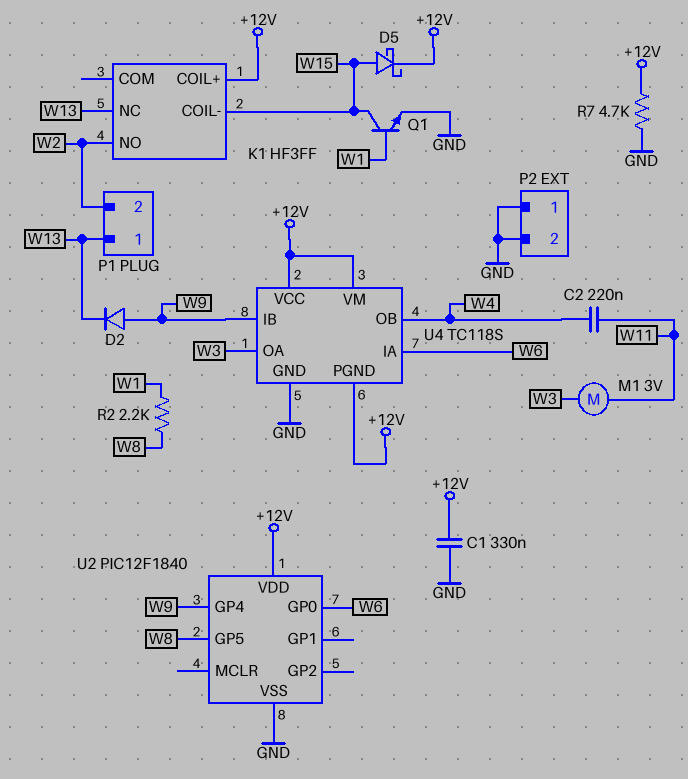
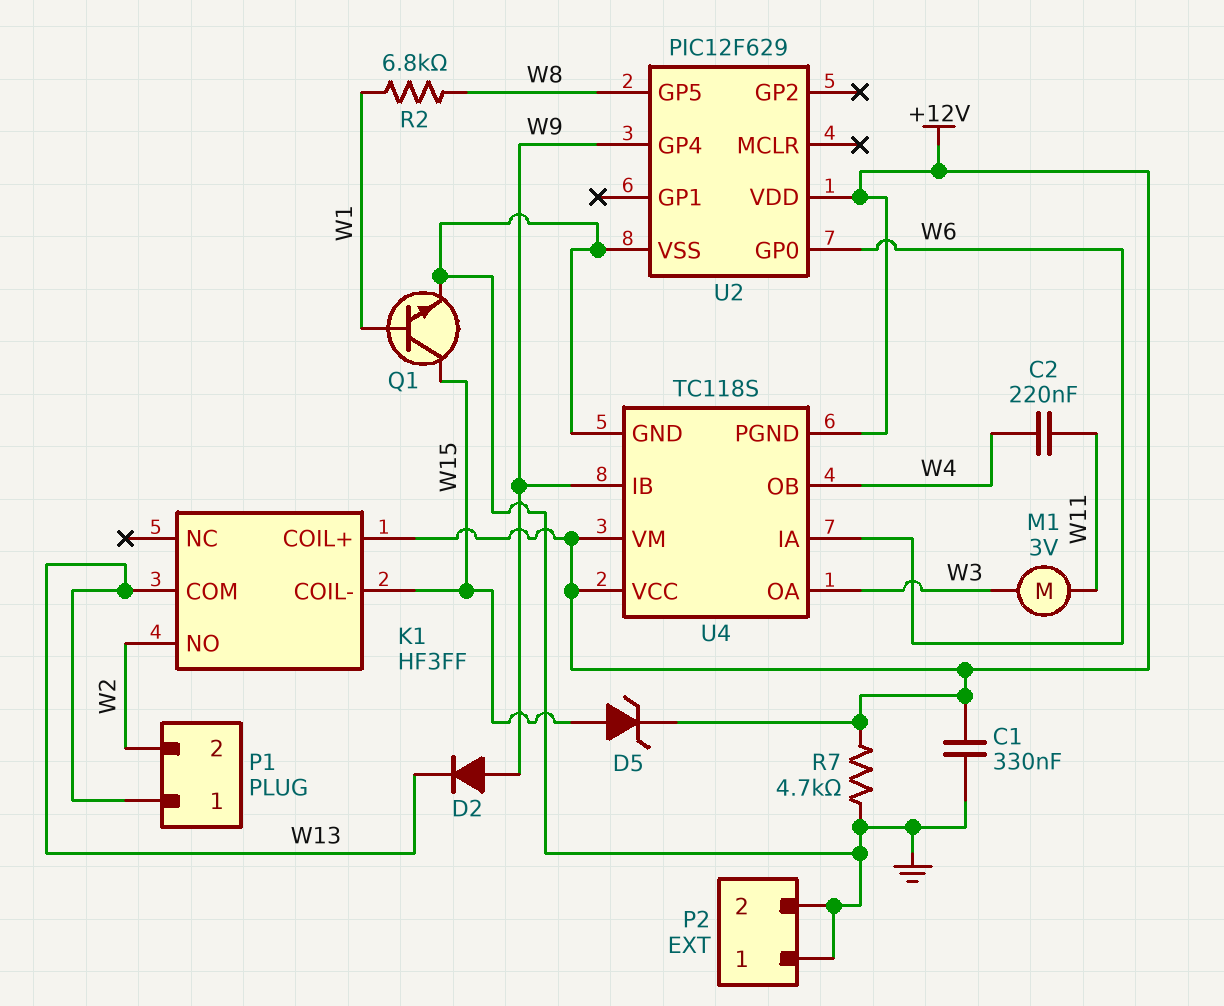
D5: schottky (A W15, K +12V) -> zener (A W15, K +12V)
K1 pin COM: none -> W13
K1 pin NC: W13 -> none
R2: 2.2k (W1, W8) -> 6.8k (W1, W8)
U2: PIC12F1840 -> PIC12F629

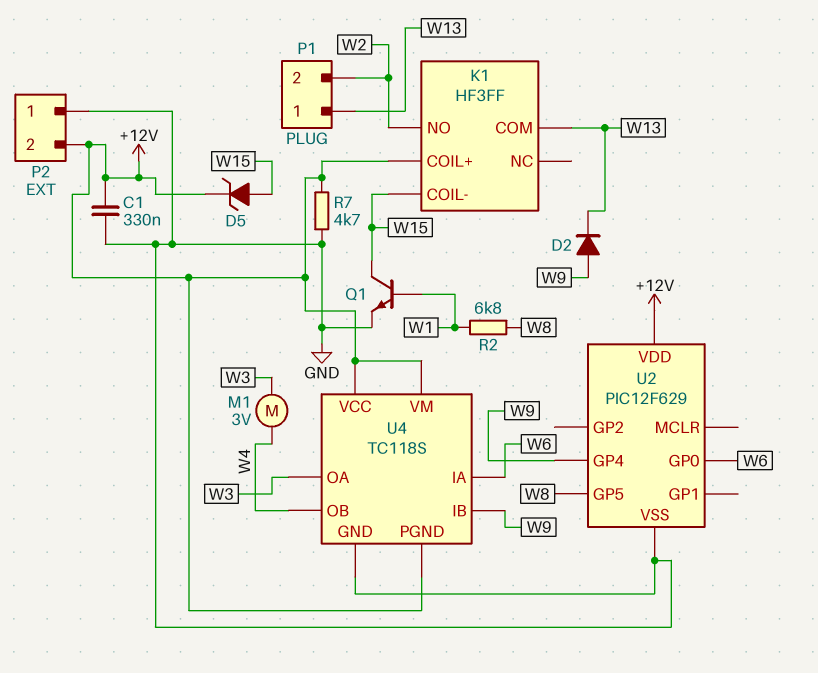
C2: 220nF (W4, W11) -> none
M1: motor 3V (W3, W11) -> motor 3V (W3, W4)
P2 pin 2: GND -> +12V

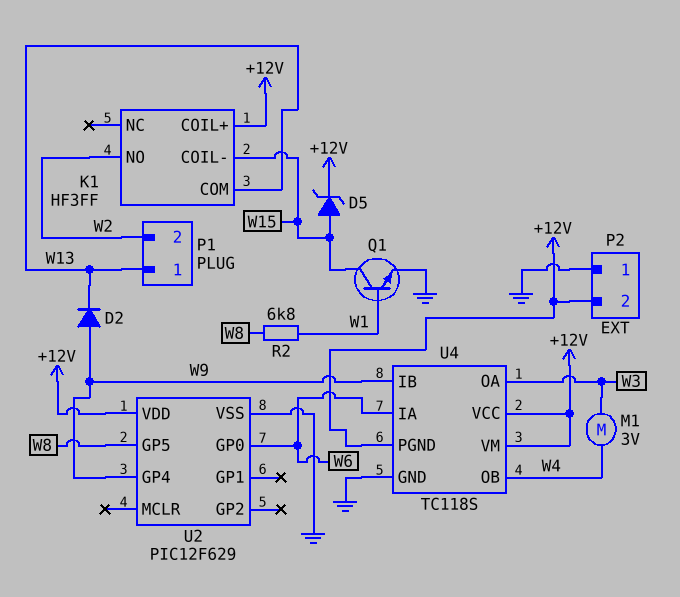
C1: 330nF (+12V, GND) -> none
R7: 4.7k (+12V, GND) -> none

